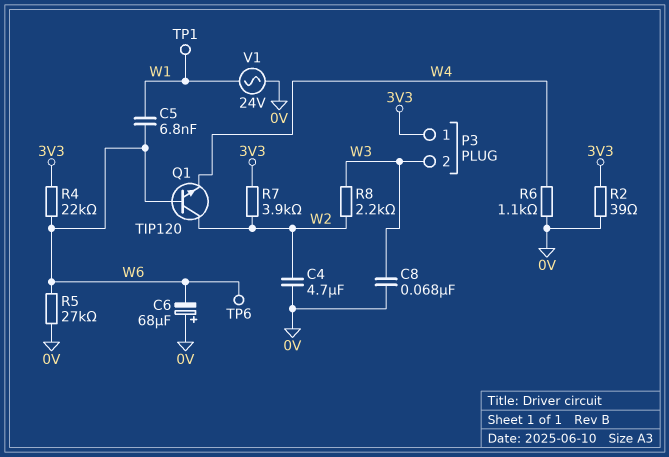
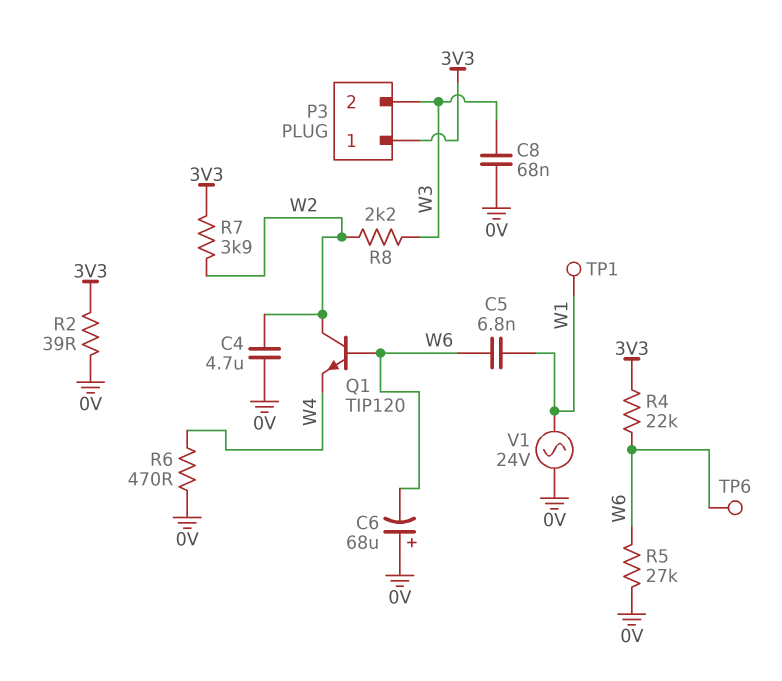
R6: 1.1k (0V, W4) -> 470 (0V, W4)

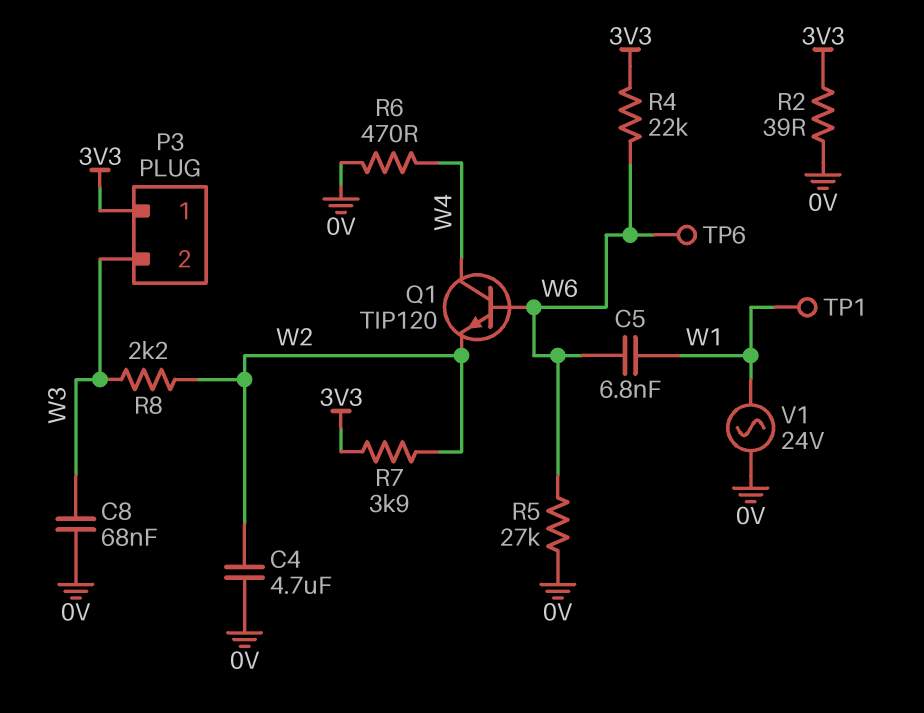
C6: 68uF (plus 0V, minus W6) -> none
Q1: NPN TIP120 (B W6, C W2, E W4) -> NPN TIP120 (B W6, C W4, E W2)

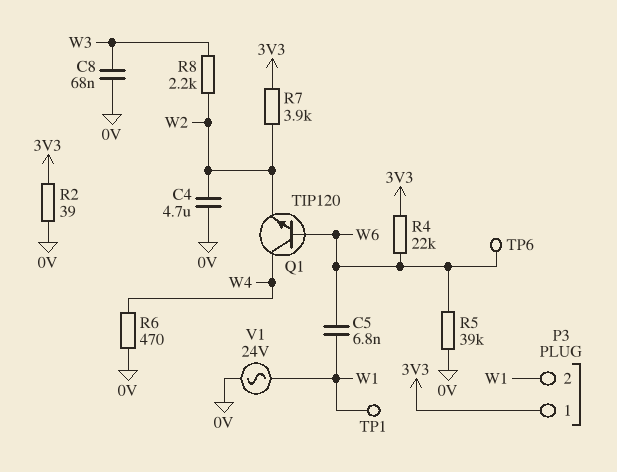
P3 pin 2: W3 -> W1
R5: 27k (0V, W6) -> 39k (0V, W6)

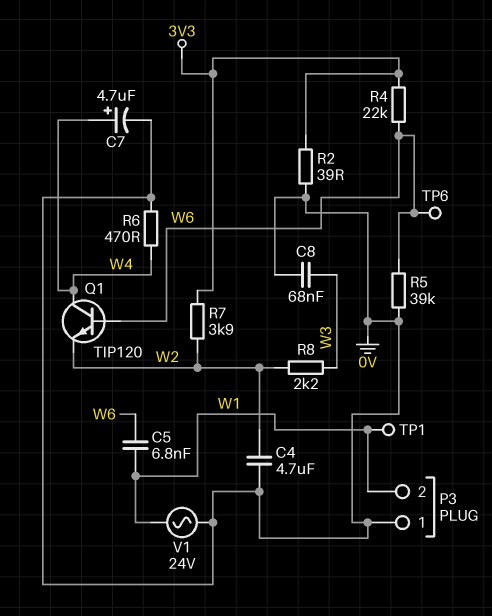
C7: none -> 4.7uF (plus W4, minus 0V)
P3 pin 1: 3V3 -> 0V

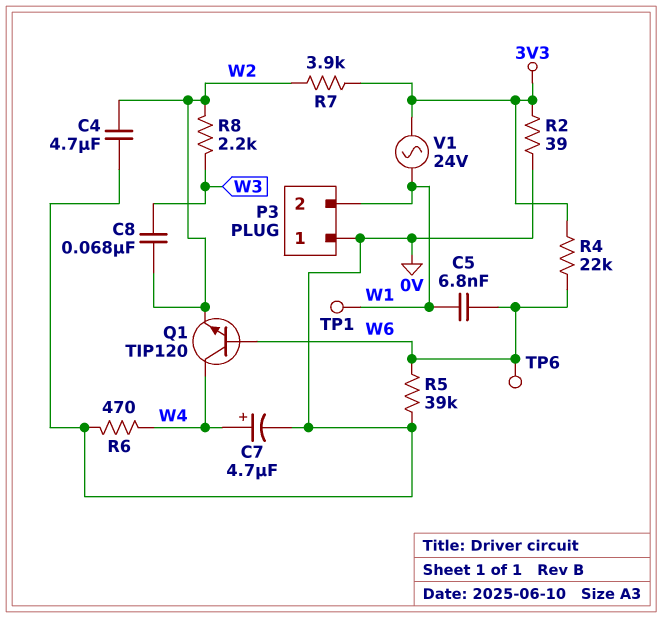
C8: 68nF (0V, W3) -> 68nF (W2, W3)
V1: AC 24V (0V, W1) -> AC 24V (3V3, W1)

